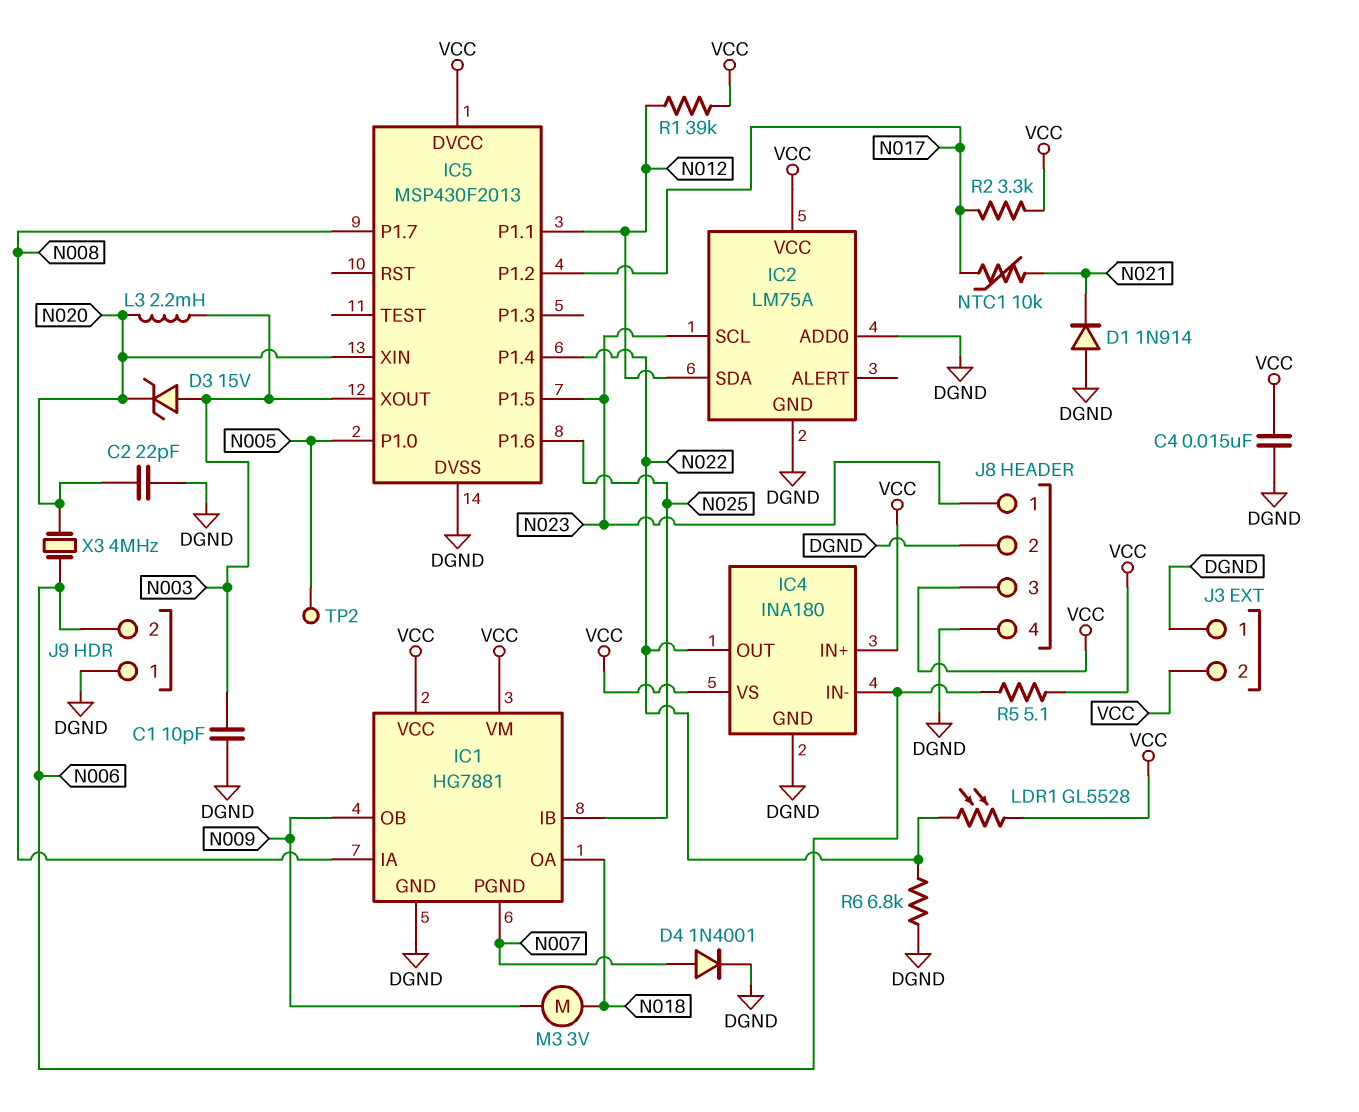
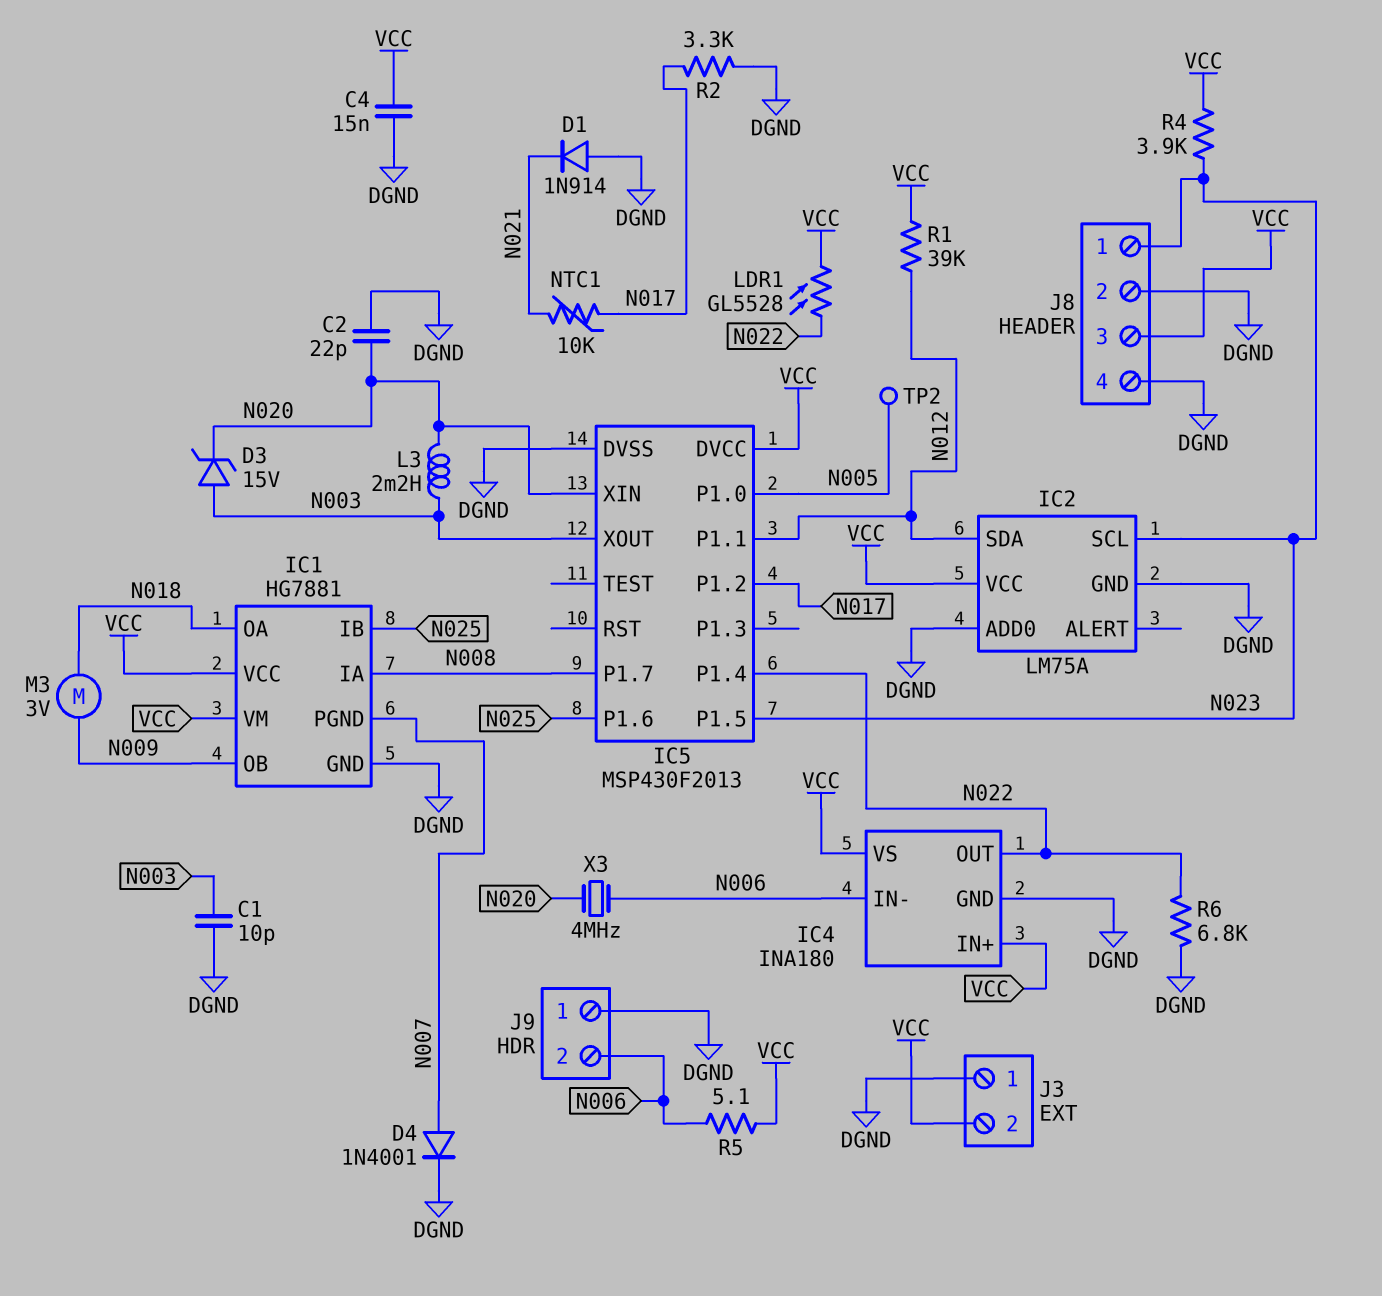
R2: 3.3k (N017, VCC) -> 3.3k (DGND, N017)
R4: none -> 3.9k (N023, VCC)

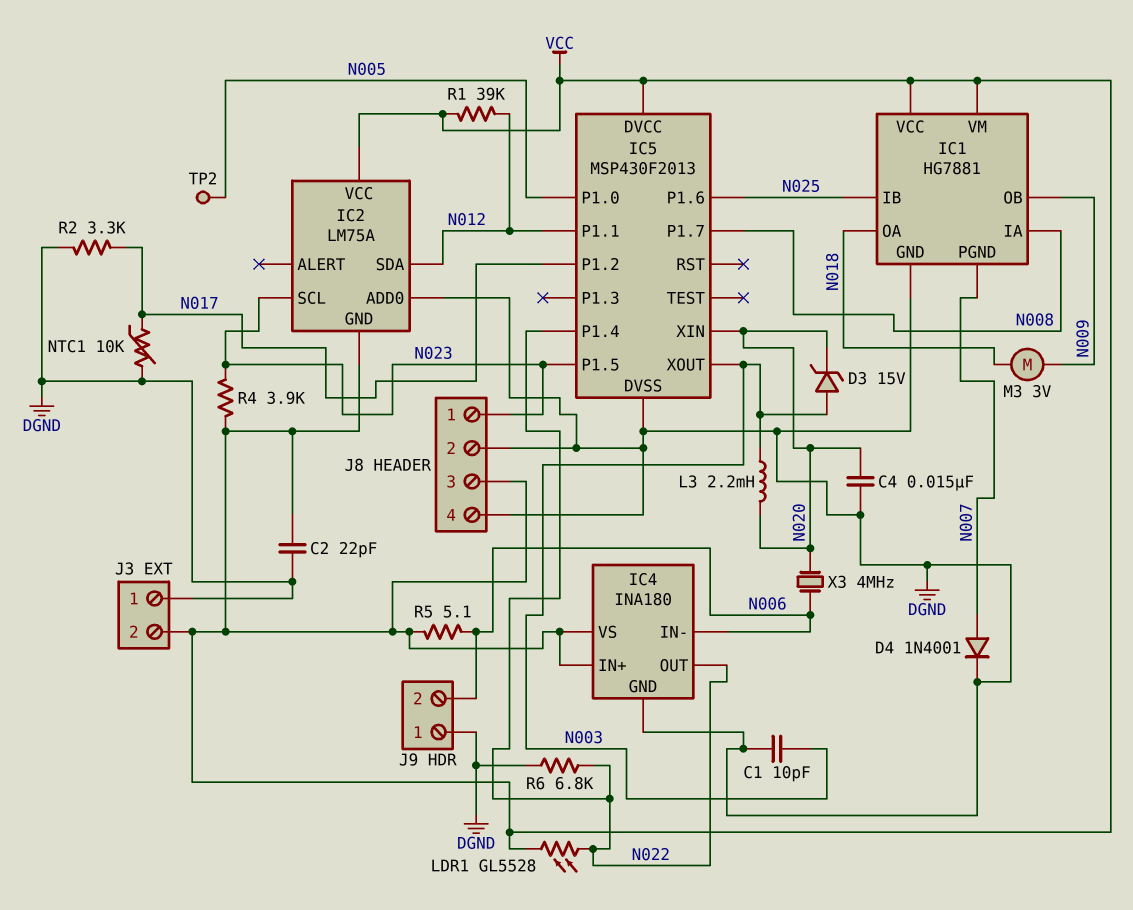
C2: 22pF (DGND, N020) -> 22pF (DGND, VCC)
C4: 15nF (DGND, VCC) -> 15nF (DGND, N020)
D1: diode 1N914 (A DGND, K N021) -> none
IC2 pin GND: DGND -> VCC
NTC1: 10k (N017, N021) -> 10k (DGND, N017)

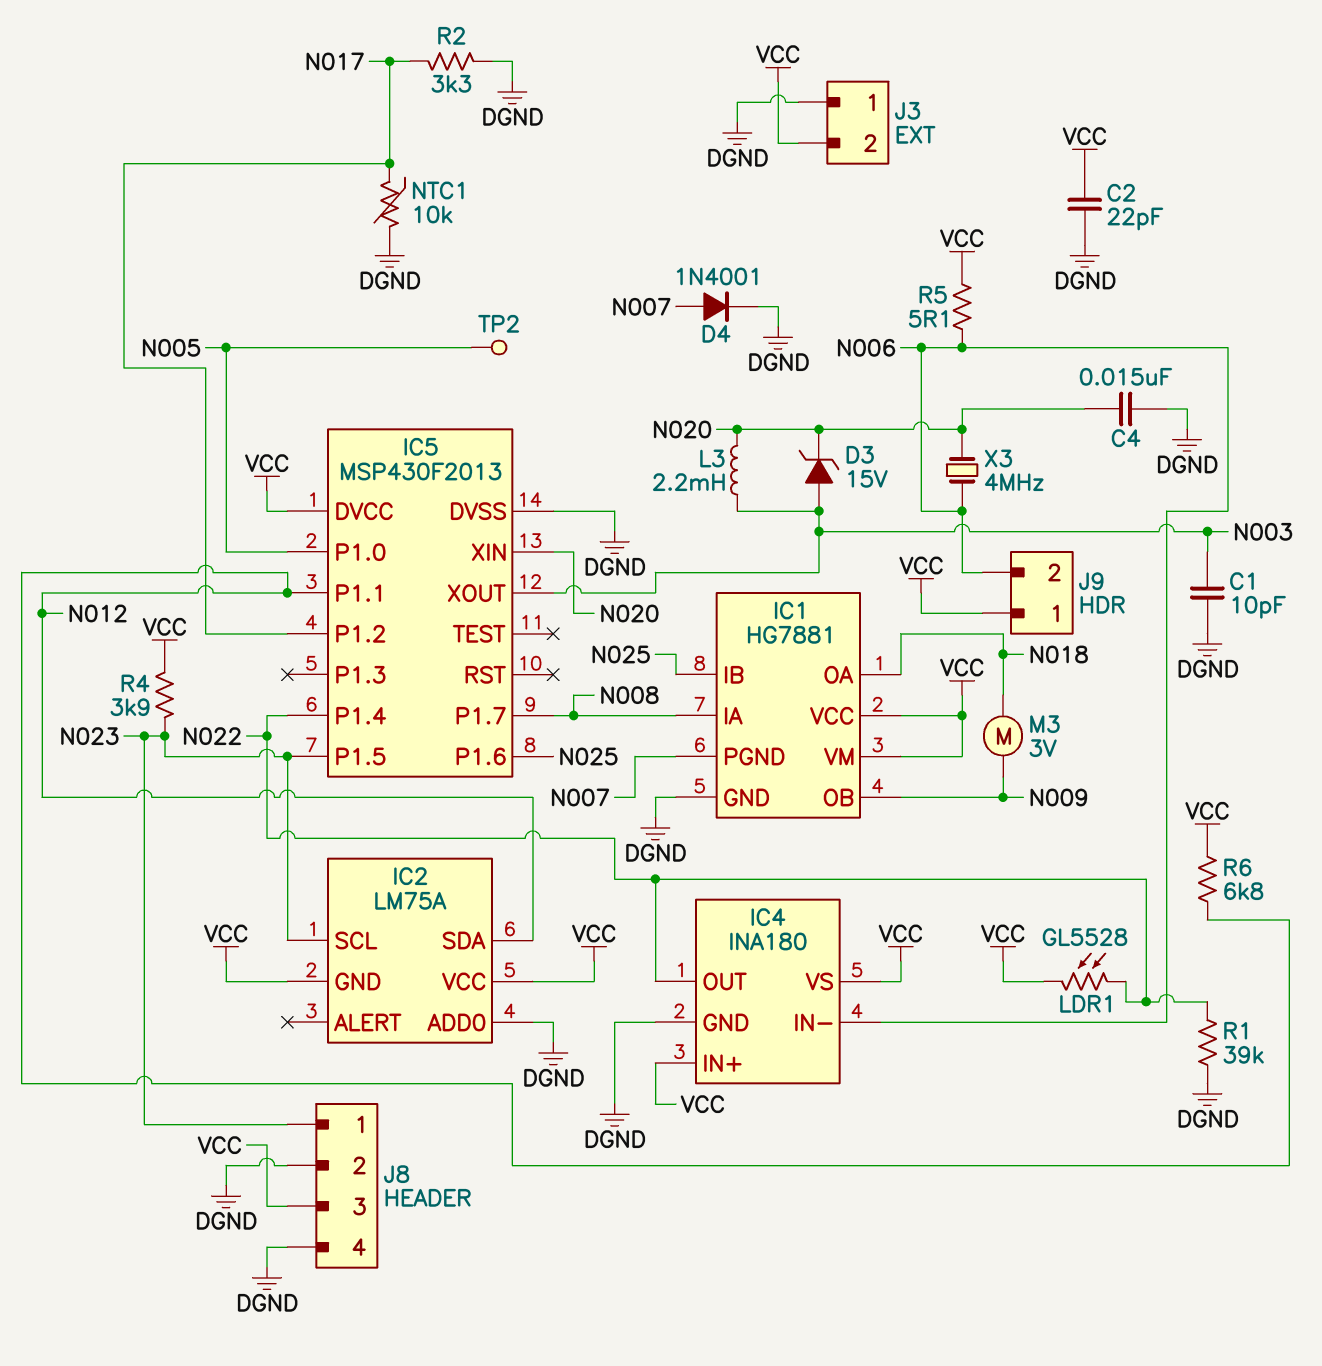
J9 pin 1: DGND -> VCC
R1: 39k (N012, VCC) -> 39k (DGND, N022)
R6: 6.8k (DGND, N022) -> 6.8k (N012, VCC)

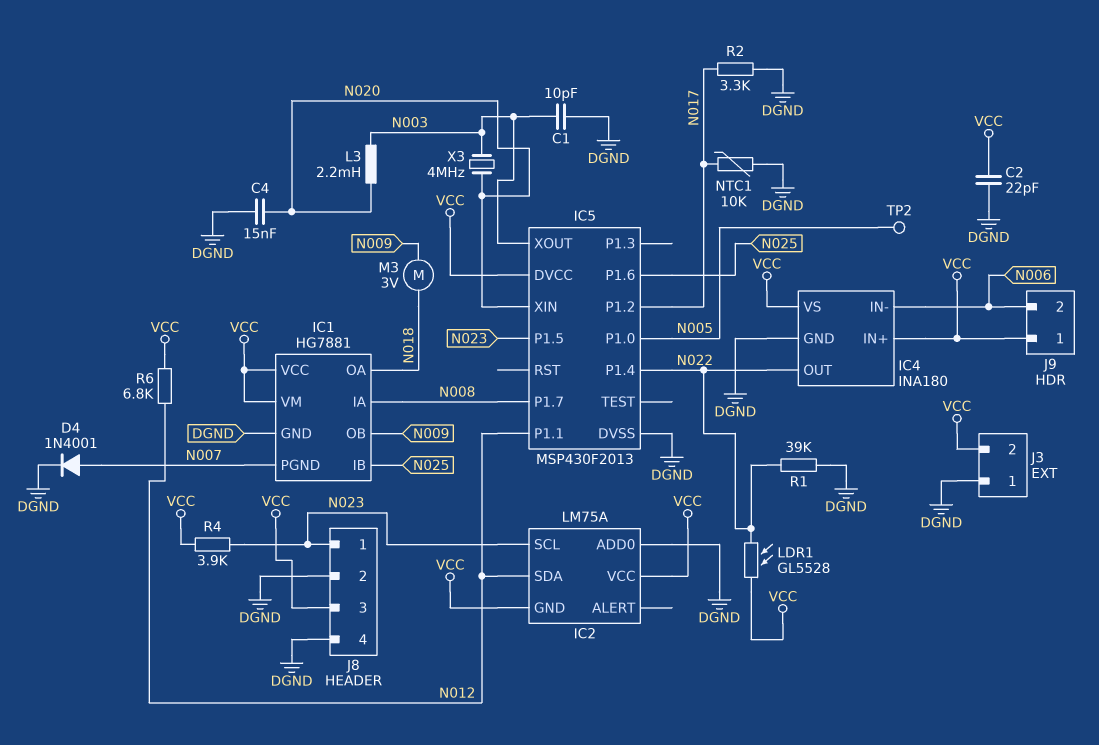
D3: zener 15V (A N003, K N020) -> none
R5: 5.1 (N006, VCC) -> none
X3: 4MHz (N006, N020) -> 4MHz (N003, N020)

